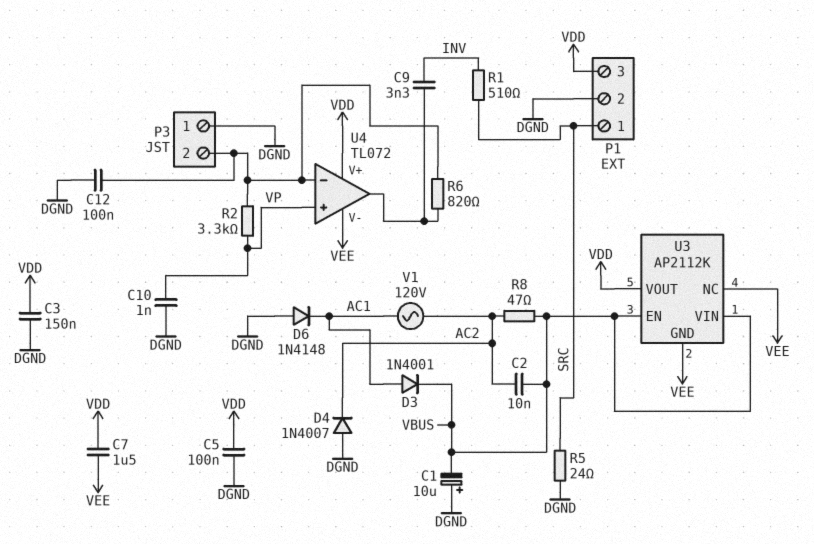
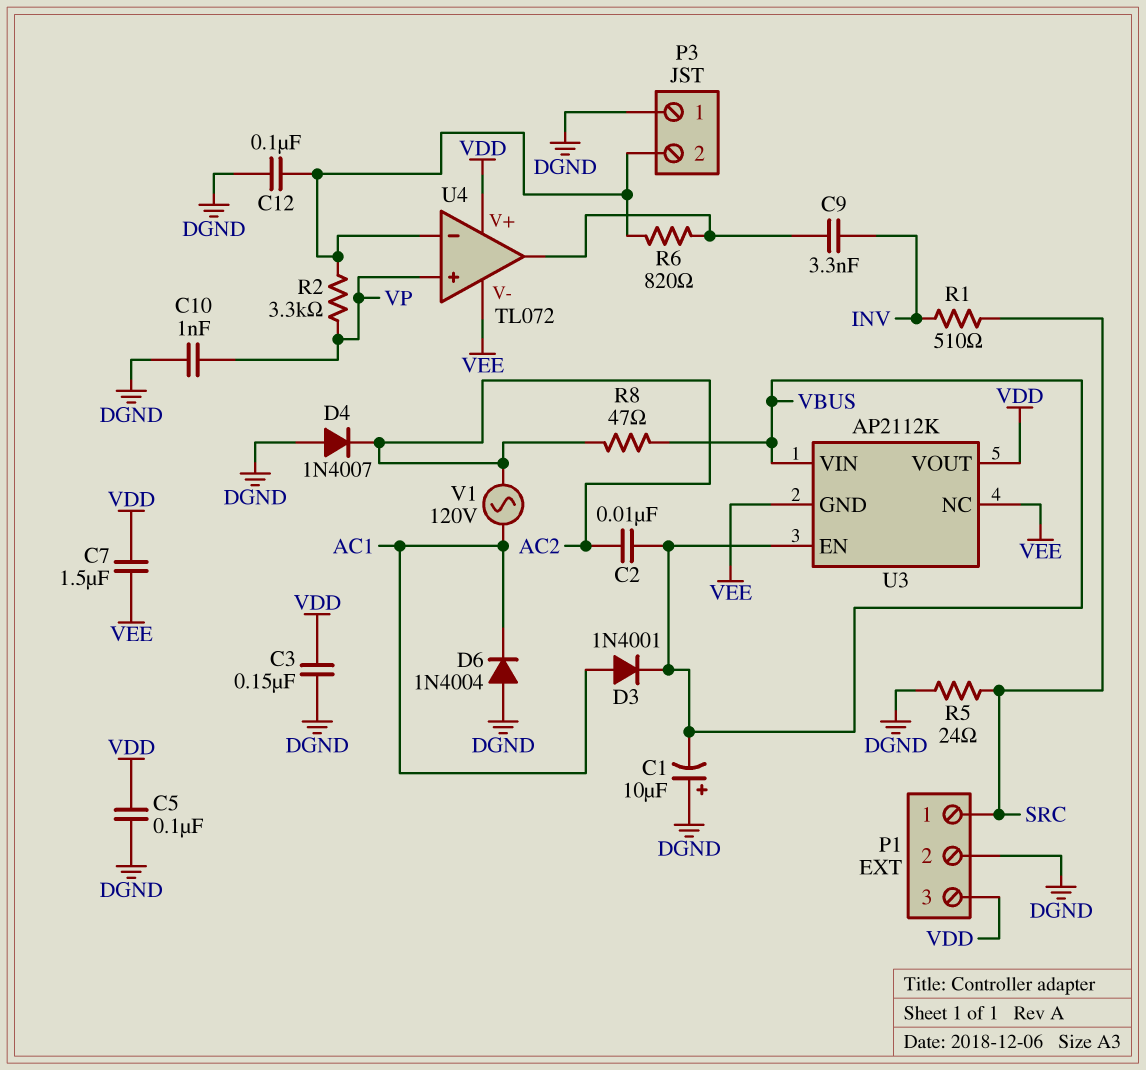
D6: diode 1N4148 (A DGND, K AC1) -> diode 1N4004 (A DGND, K AC1)

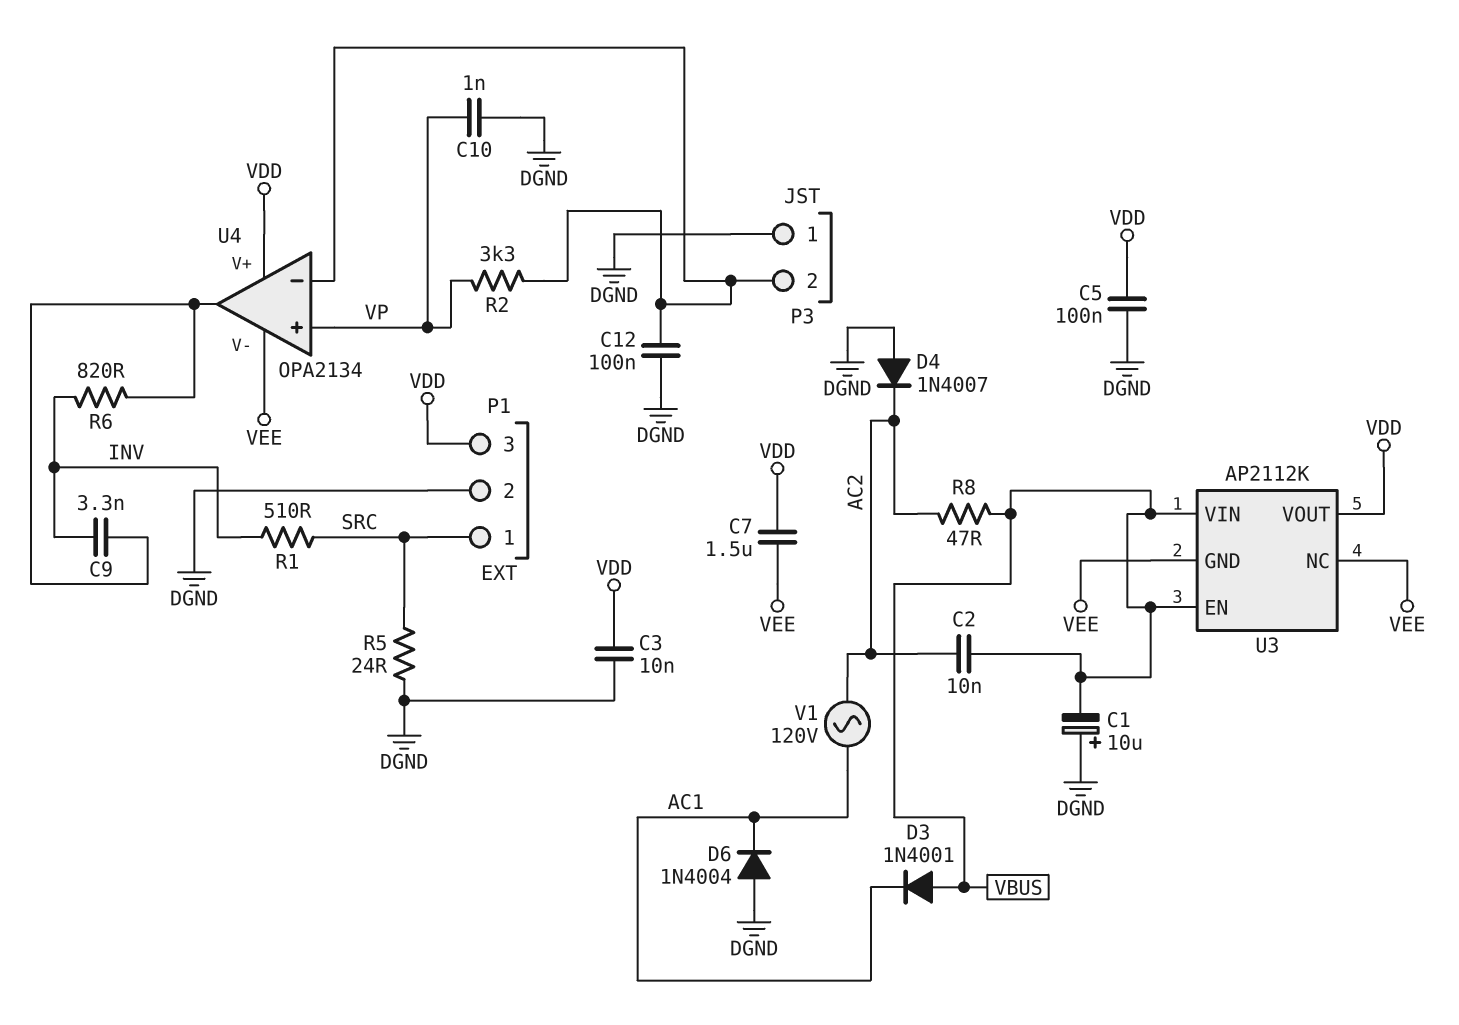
C3: 150nF (DGND, VDD) -> 10nF (DGND, VDD)
D3: diode 1N4001 (A AC1, K VBUS) -> diode 1N4001 (A VBUS, K AC1)
R6: 820 (P3/2, U4/out) -> 820 (INV, U4/out)
U4: TL072 -> OPA2134

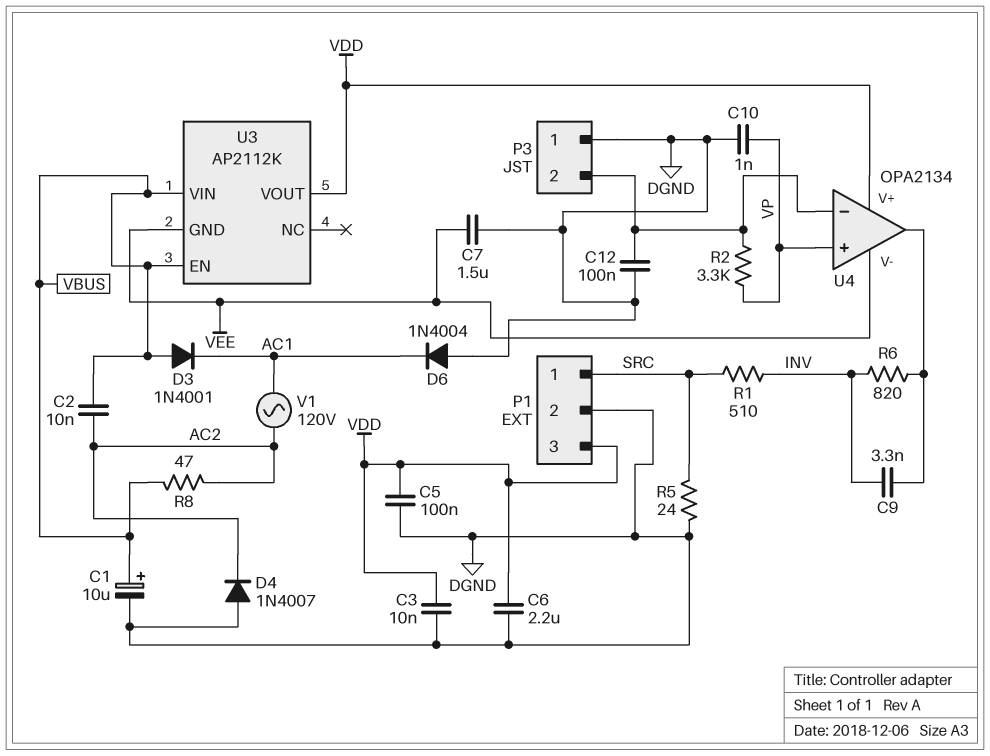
C1: 10uF (plus DGND, minus VBUS) -> 10uF (plus VBUS, minus DGND)
C6: none -> 2.2uF (DGND, VDD)
C7: 1.5uF (VDD, VEE) -> 1.5uF (DGND, VEE)
U3 pin NC: VEE -> none

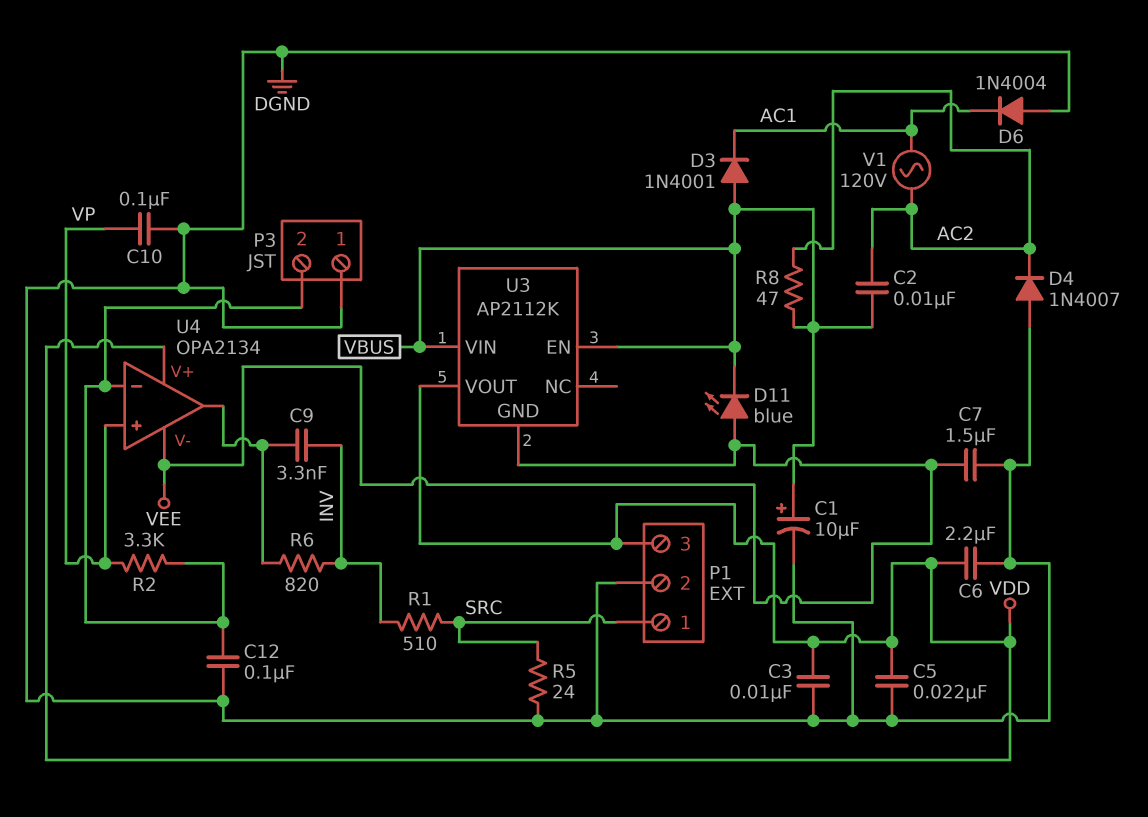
C5: 100nF (DGND, VDD) -> 22nF (DGND, VDD)
C10: 1nF (DGND, VP) -> 100nF (DGND, VP)
D11: none -> LED blue (A VEE, K VBUS)

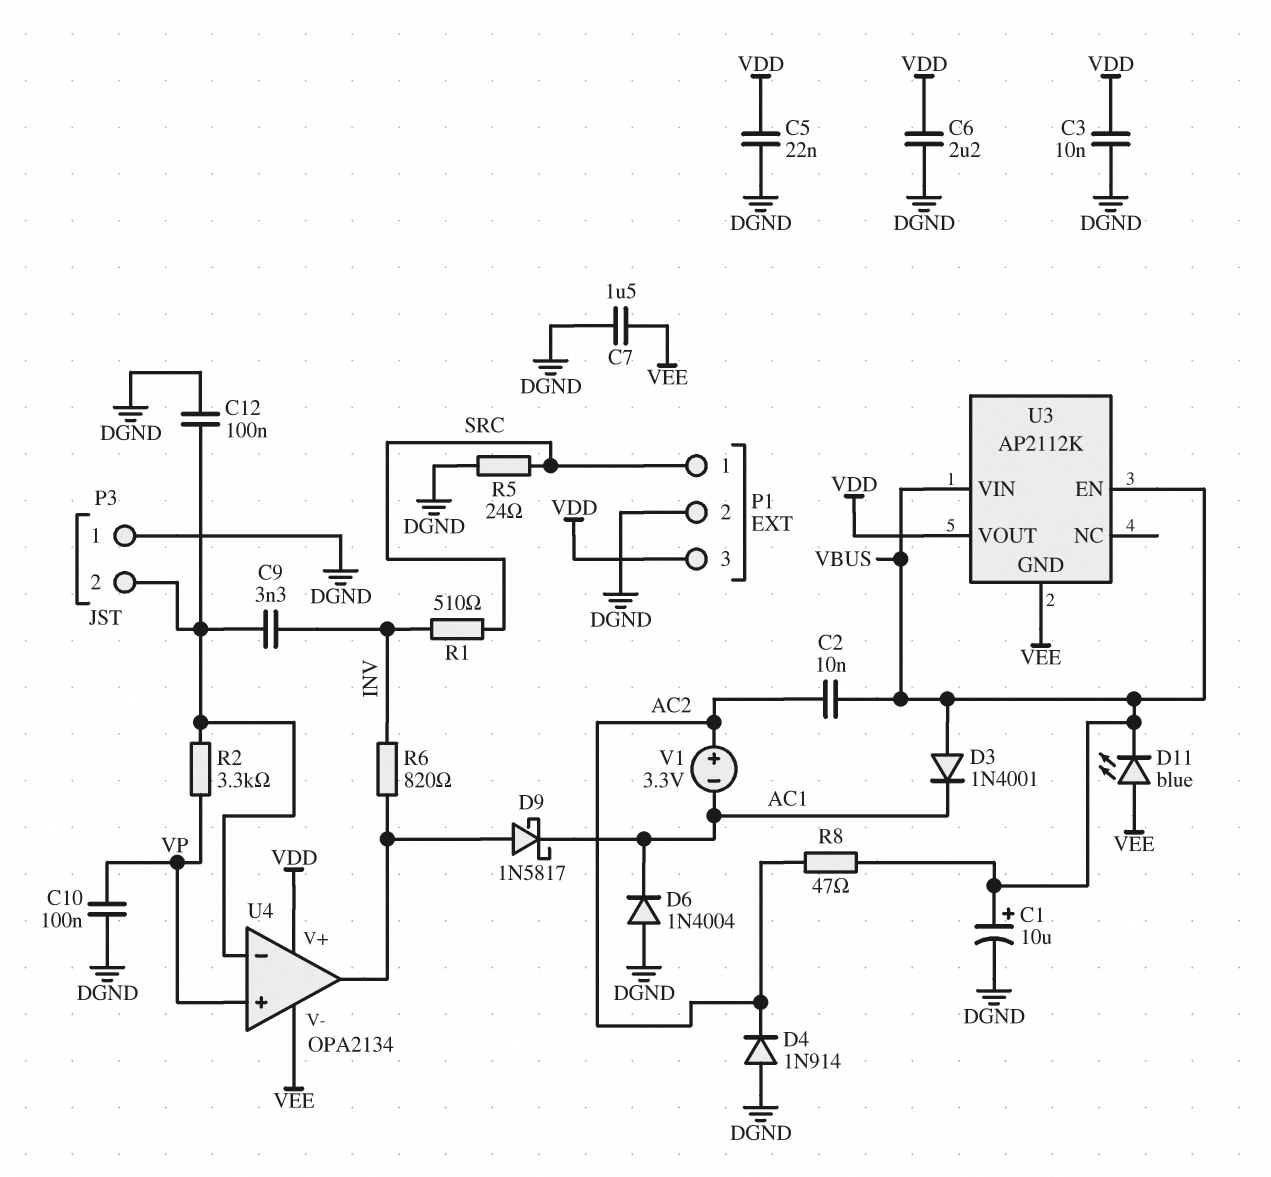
C9: 3.3nF (INV, U4/out) -> 3.3nF (INV, P3/2)
D4: diode 1N4007 (A DGND, K AC2) -> diode 1N914 (A DGND, K AC2)
D9: none -> schottky 1N5817 (A U4/out, K AC1)
V1: AC 120V (AC1, AC2) -> 3.3V (plus AC2, minus AC1)

